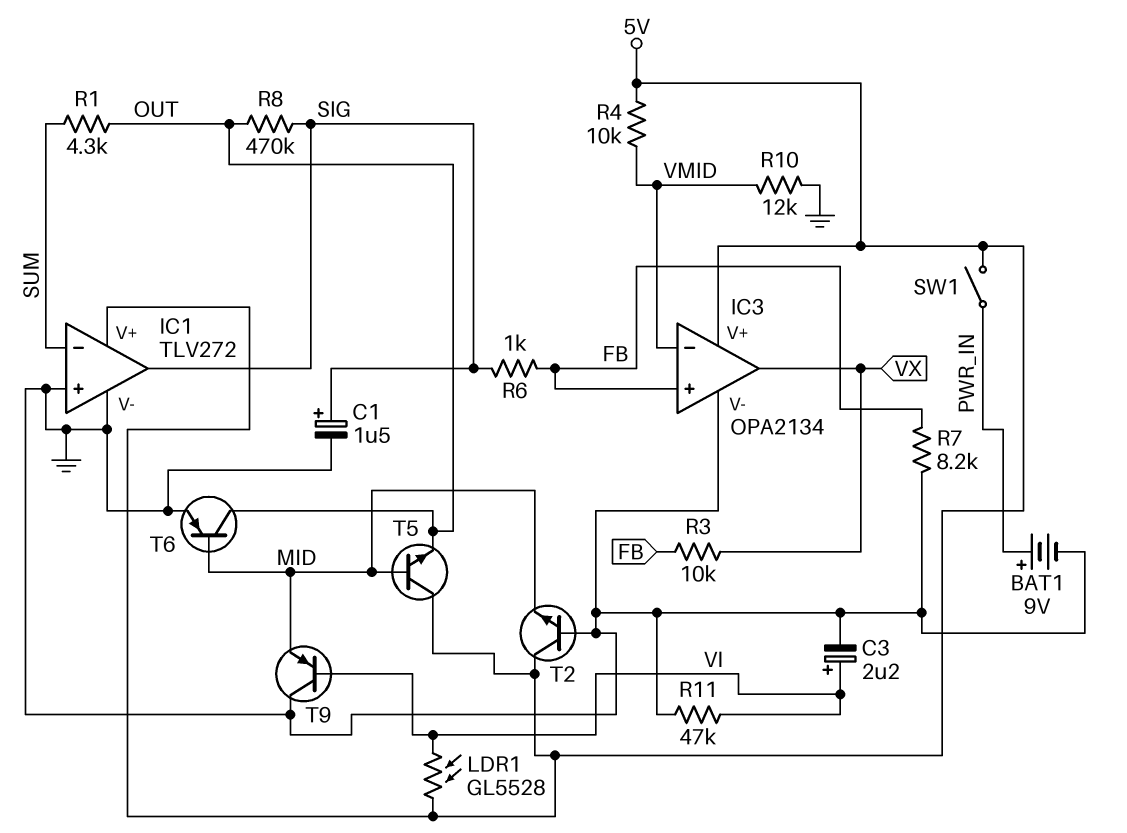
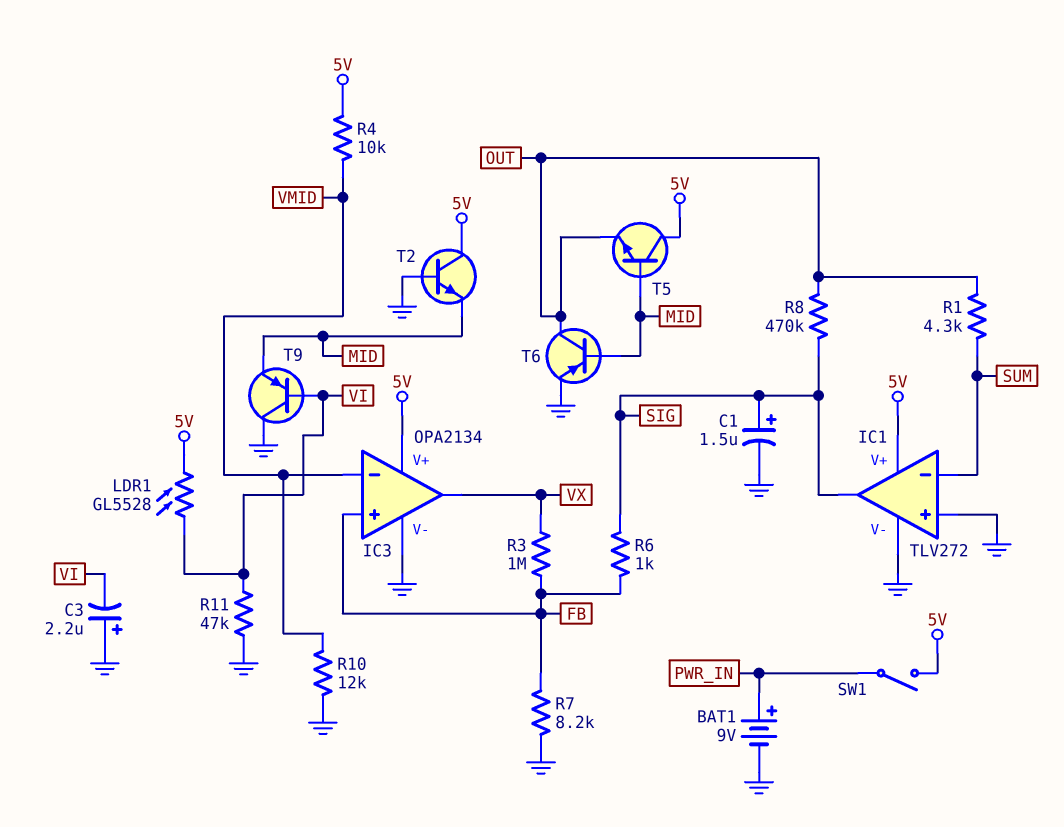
C3: 2.2uF (plus VI, minus GND) -> 2.2uF (plus GND, minus VI)
R3: 10k (FB, VX) -> 1M (FB, VX)

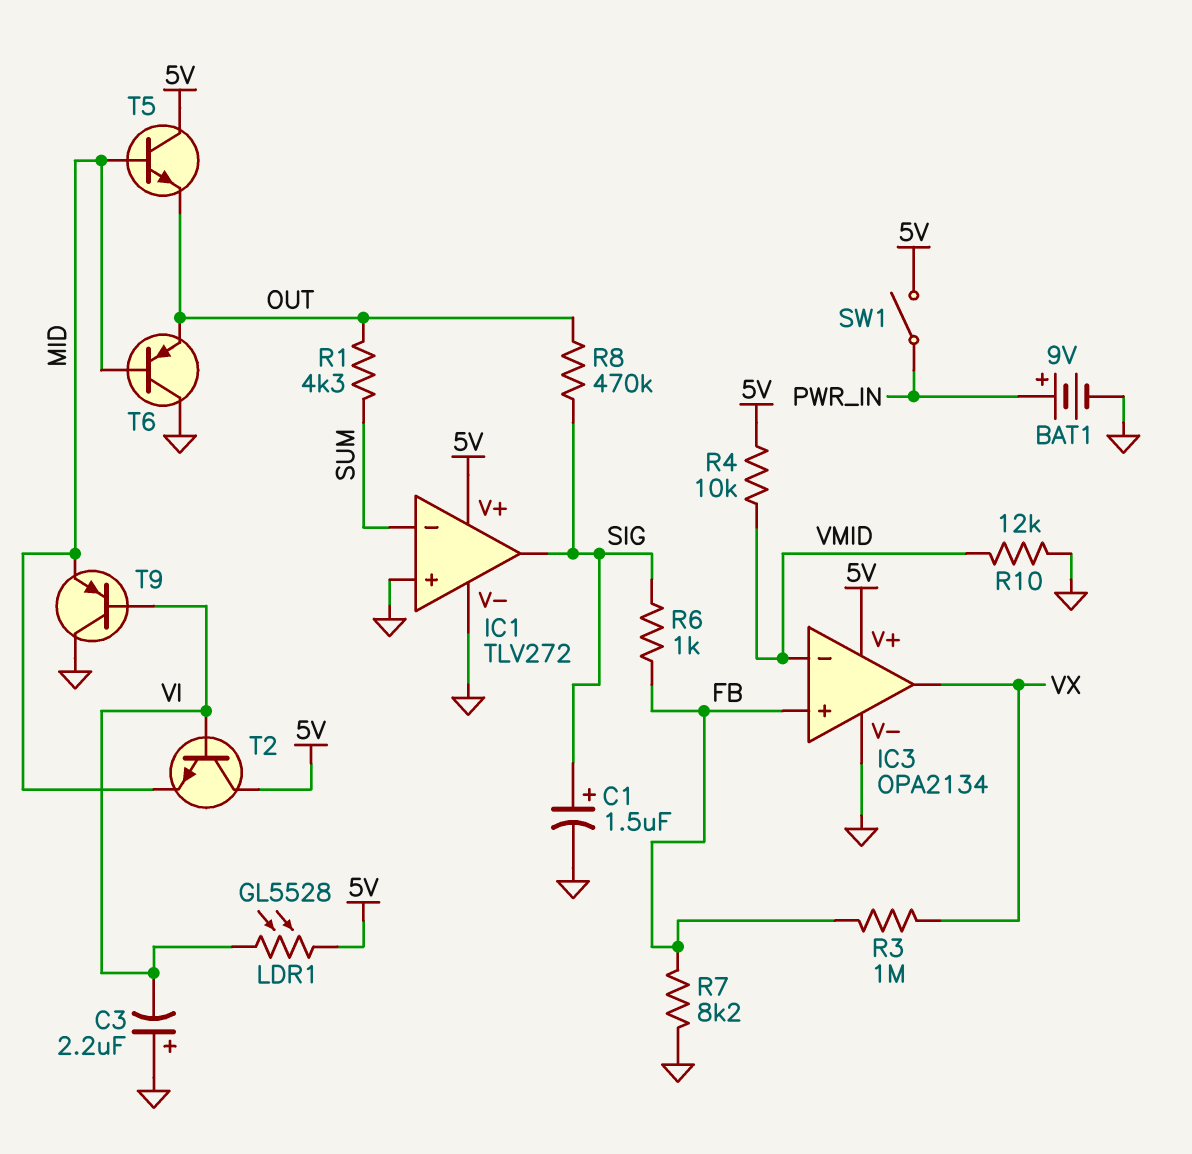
R11: 47k (GND, VI) -> none
T2: NPN (B GND, C 5V, E MID) -> NPN (B VI, C 5V, E MID)
T6: PNP (B MID, C OUT, E GND) -> PNP (B MID, C GND, E OUT)

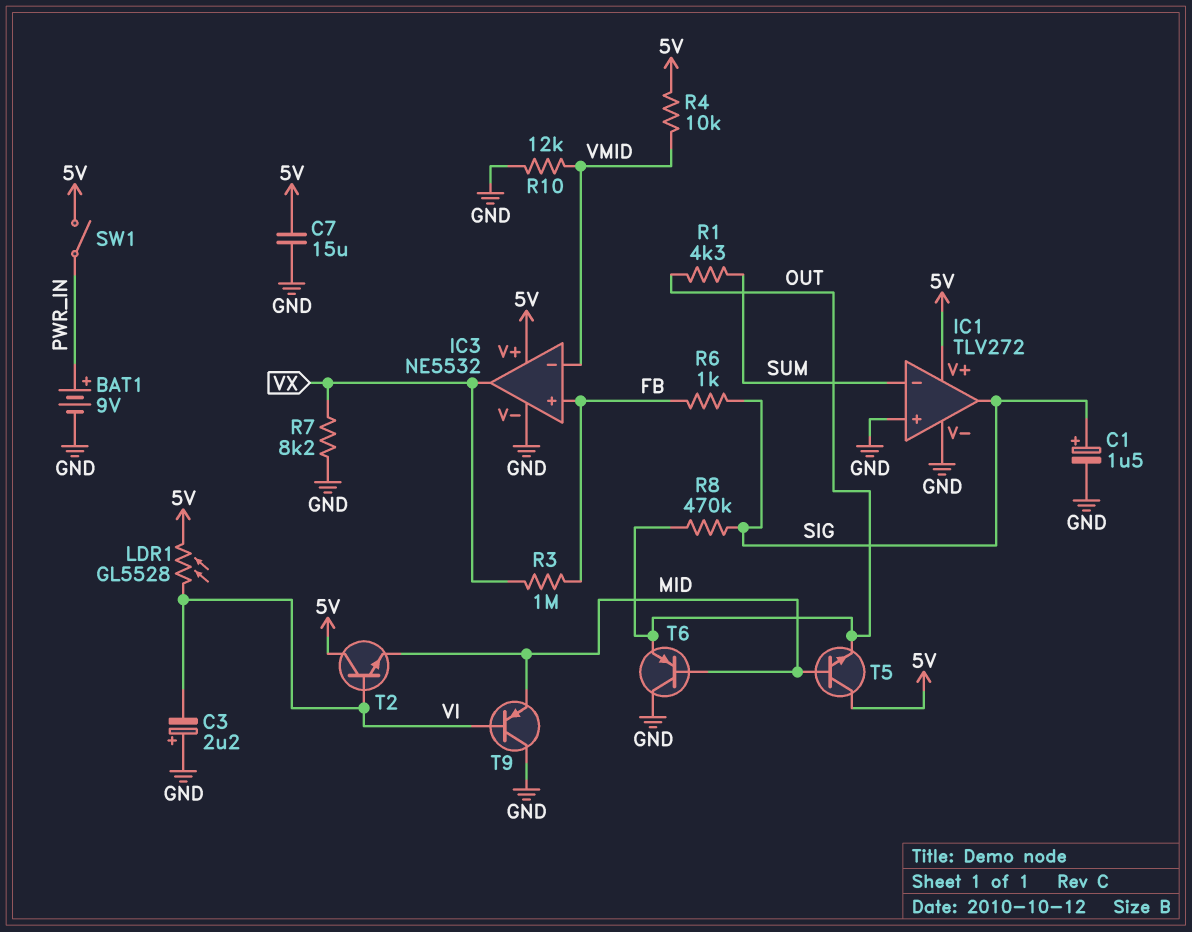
C7: none -> 15uF (5V, GND)
IC3: OPA2134 -> NE5532
R7: 8.2k (FB, GND) -> 8.2k (GND, VX)

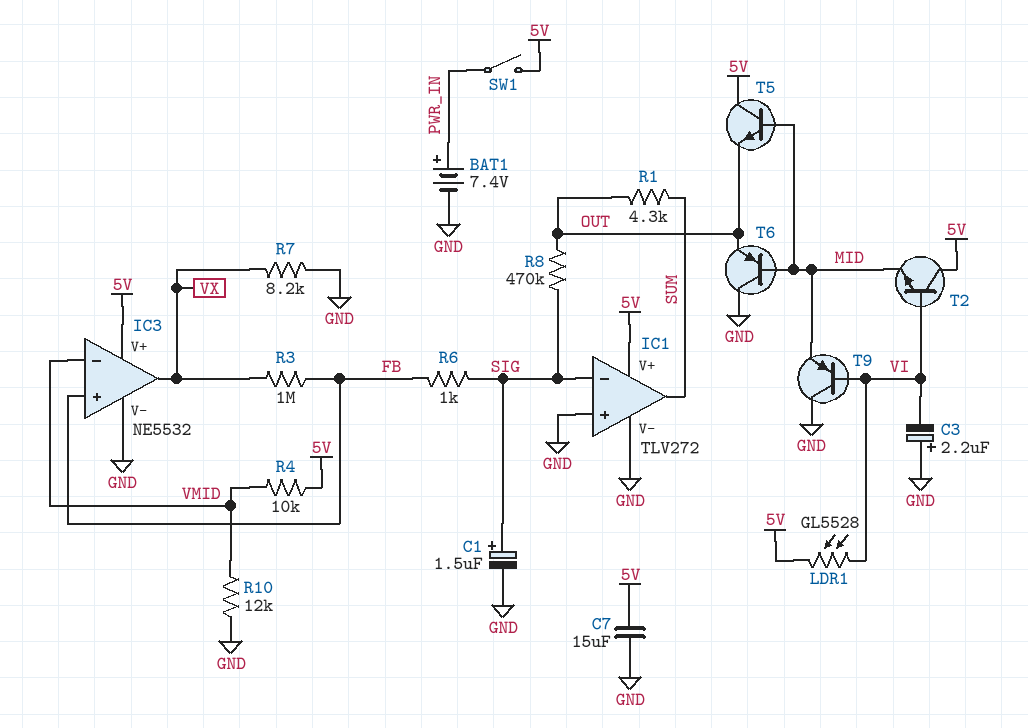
BAT1: 9V (plus PWR_IN, minus GND) -> 7.4V (plus PWR_IN, minus GND)
IC1 pin in-: SUM -> SIG
IC1 pin out: SIG -> SUM

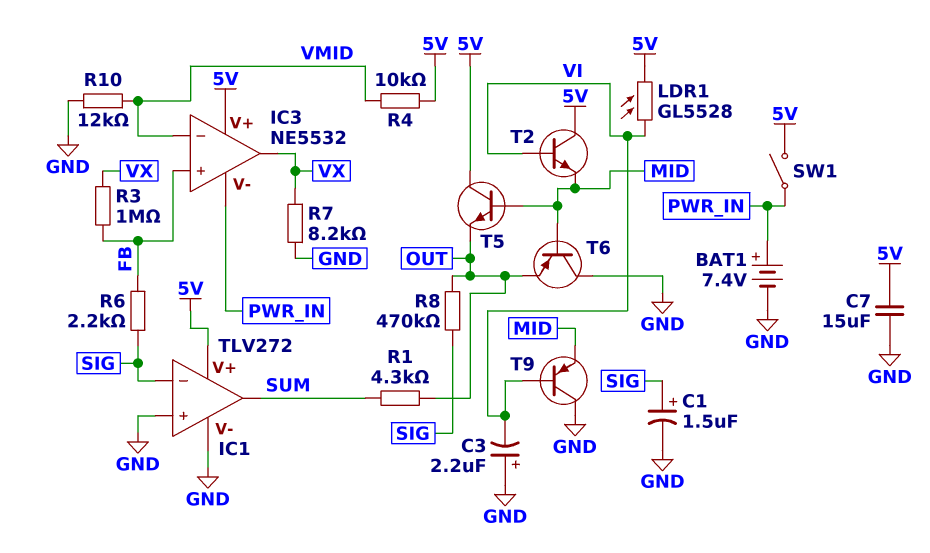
IC3 pin V-: GND -> PWR_IN
R6: 1k (FB, SIG) -> 2.2k (FB, SIG)

